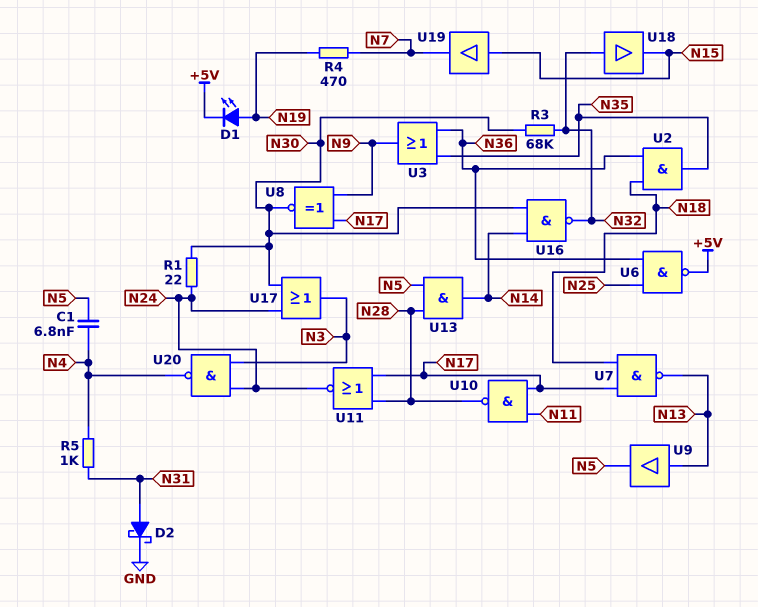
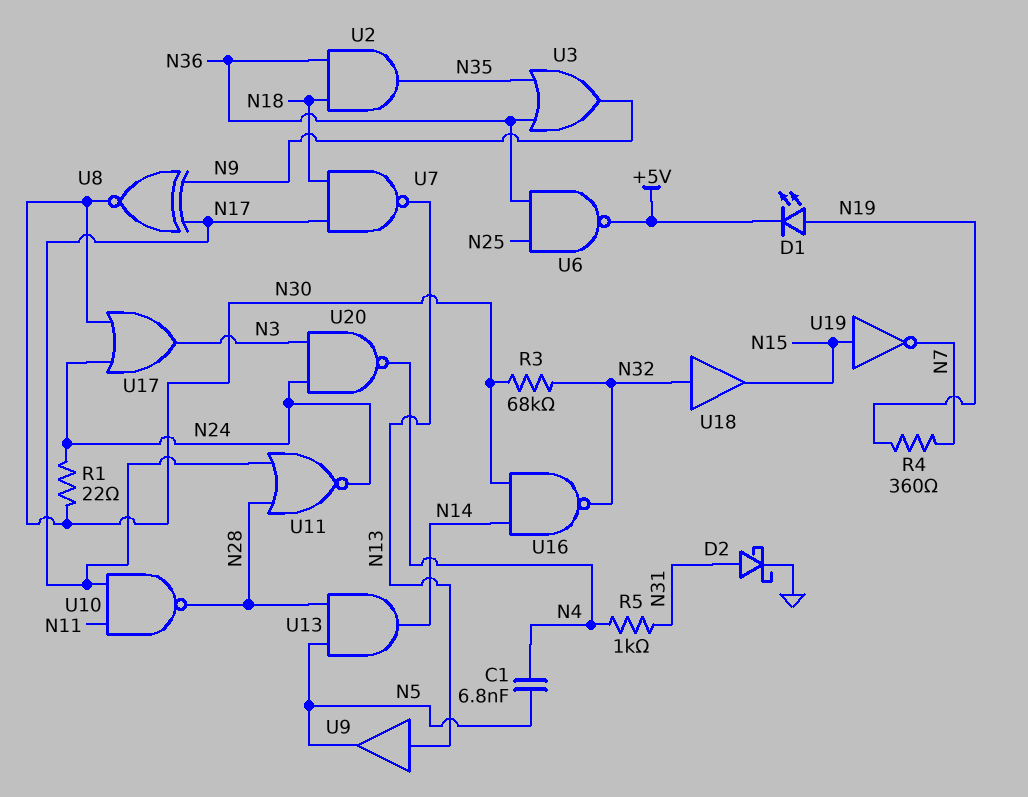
R4: 470 (N7, N19) -> 360 (N7, N19)
U19: buffer (in N15, out N7) -> NOT (in N15, out N7)

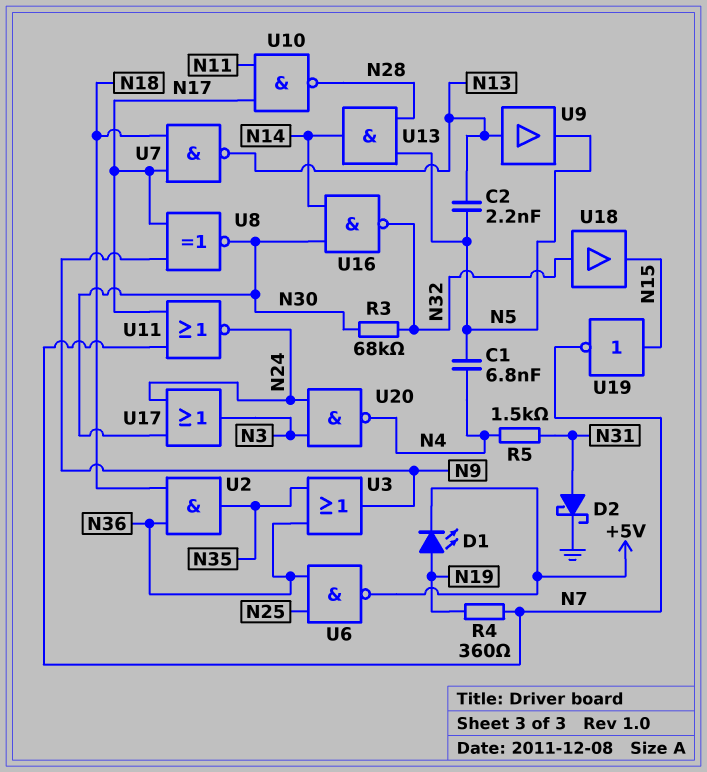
C2: none -> 2.2nF (N5, N13)
R1: 22 (N24, N30) -> none
R5: 1k (N4, N31) -> 1.5k (N4, N31)
U11: NOR (in N17, in N28, out N24) -> NOR (in N7, in N17, out N24)

